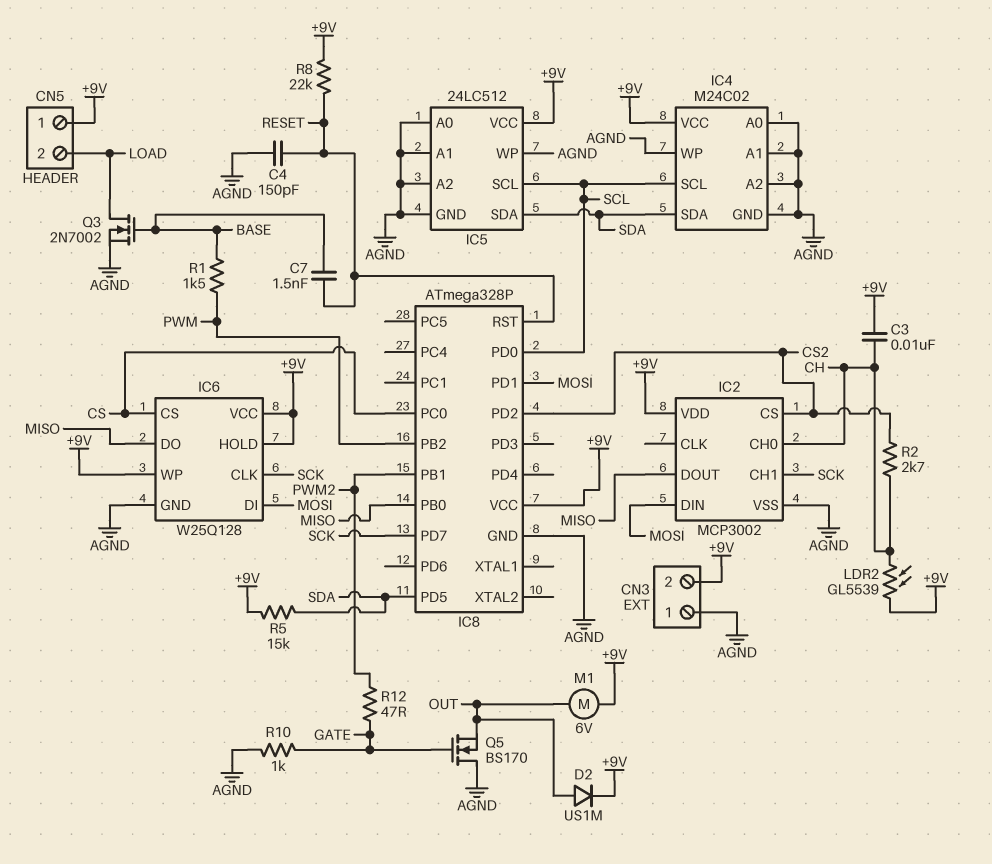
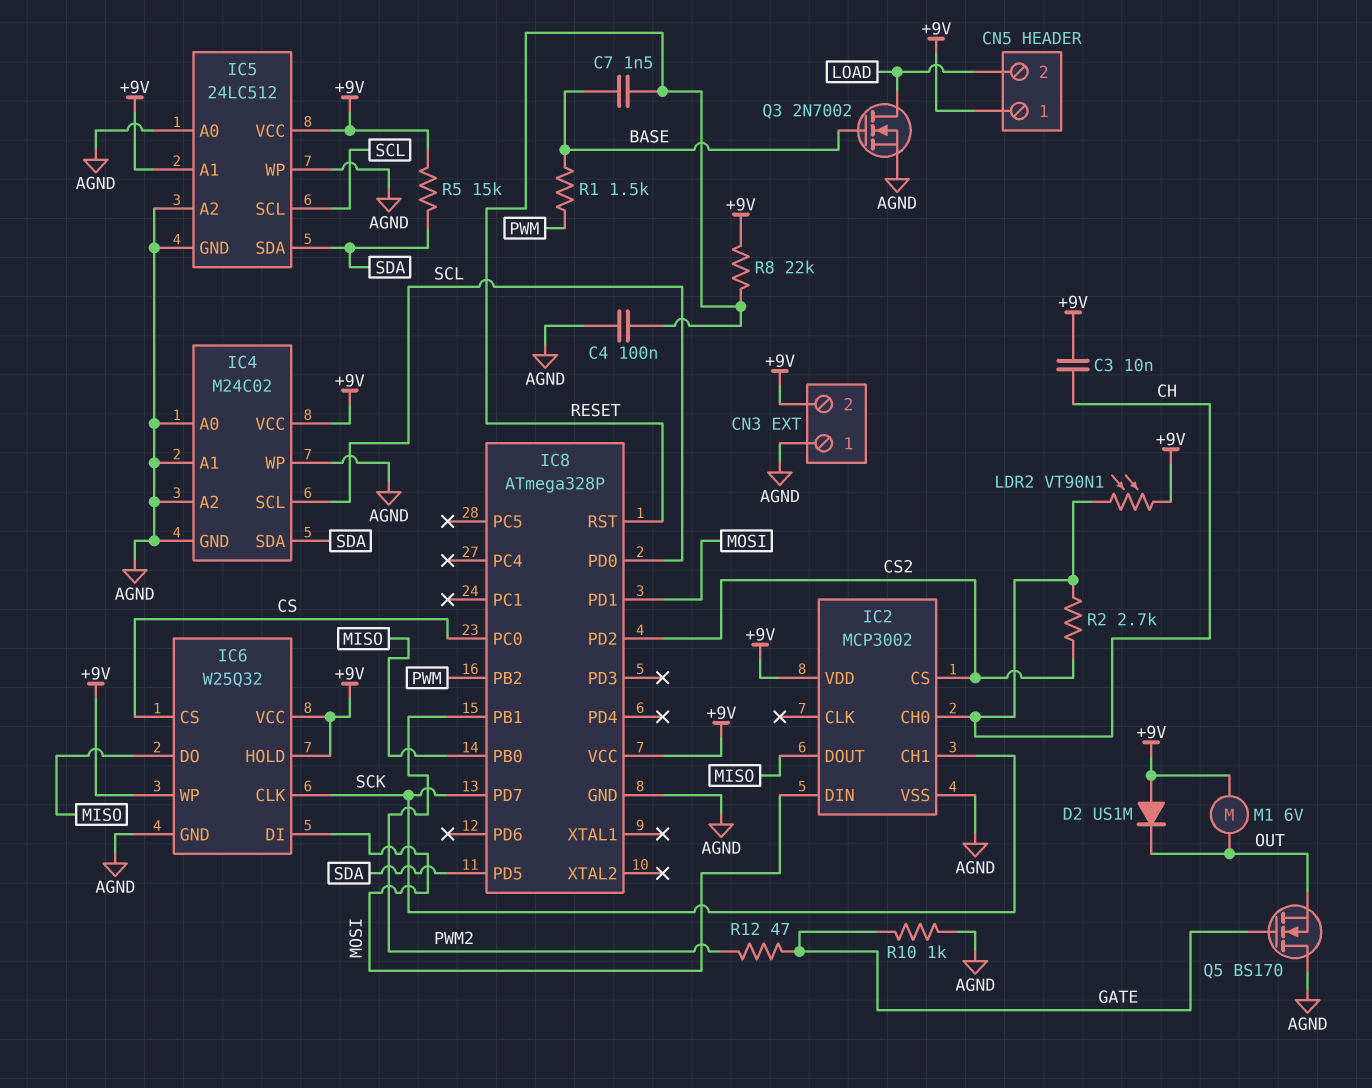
C4: 150pF (AGND, RESET) -> 100nF (AGND, RESET)
D2: diode US1M (A OUT, K +9V) -> diode US1M (A +9V, K OUT)
IC5 pin A1: AGND -> +9V
IC6: W25Q128 -> W25Q32
LDR2: GL5539 (+9V, CH) -> VT90N1 (+9V, CH)

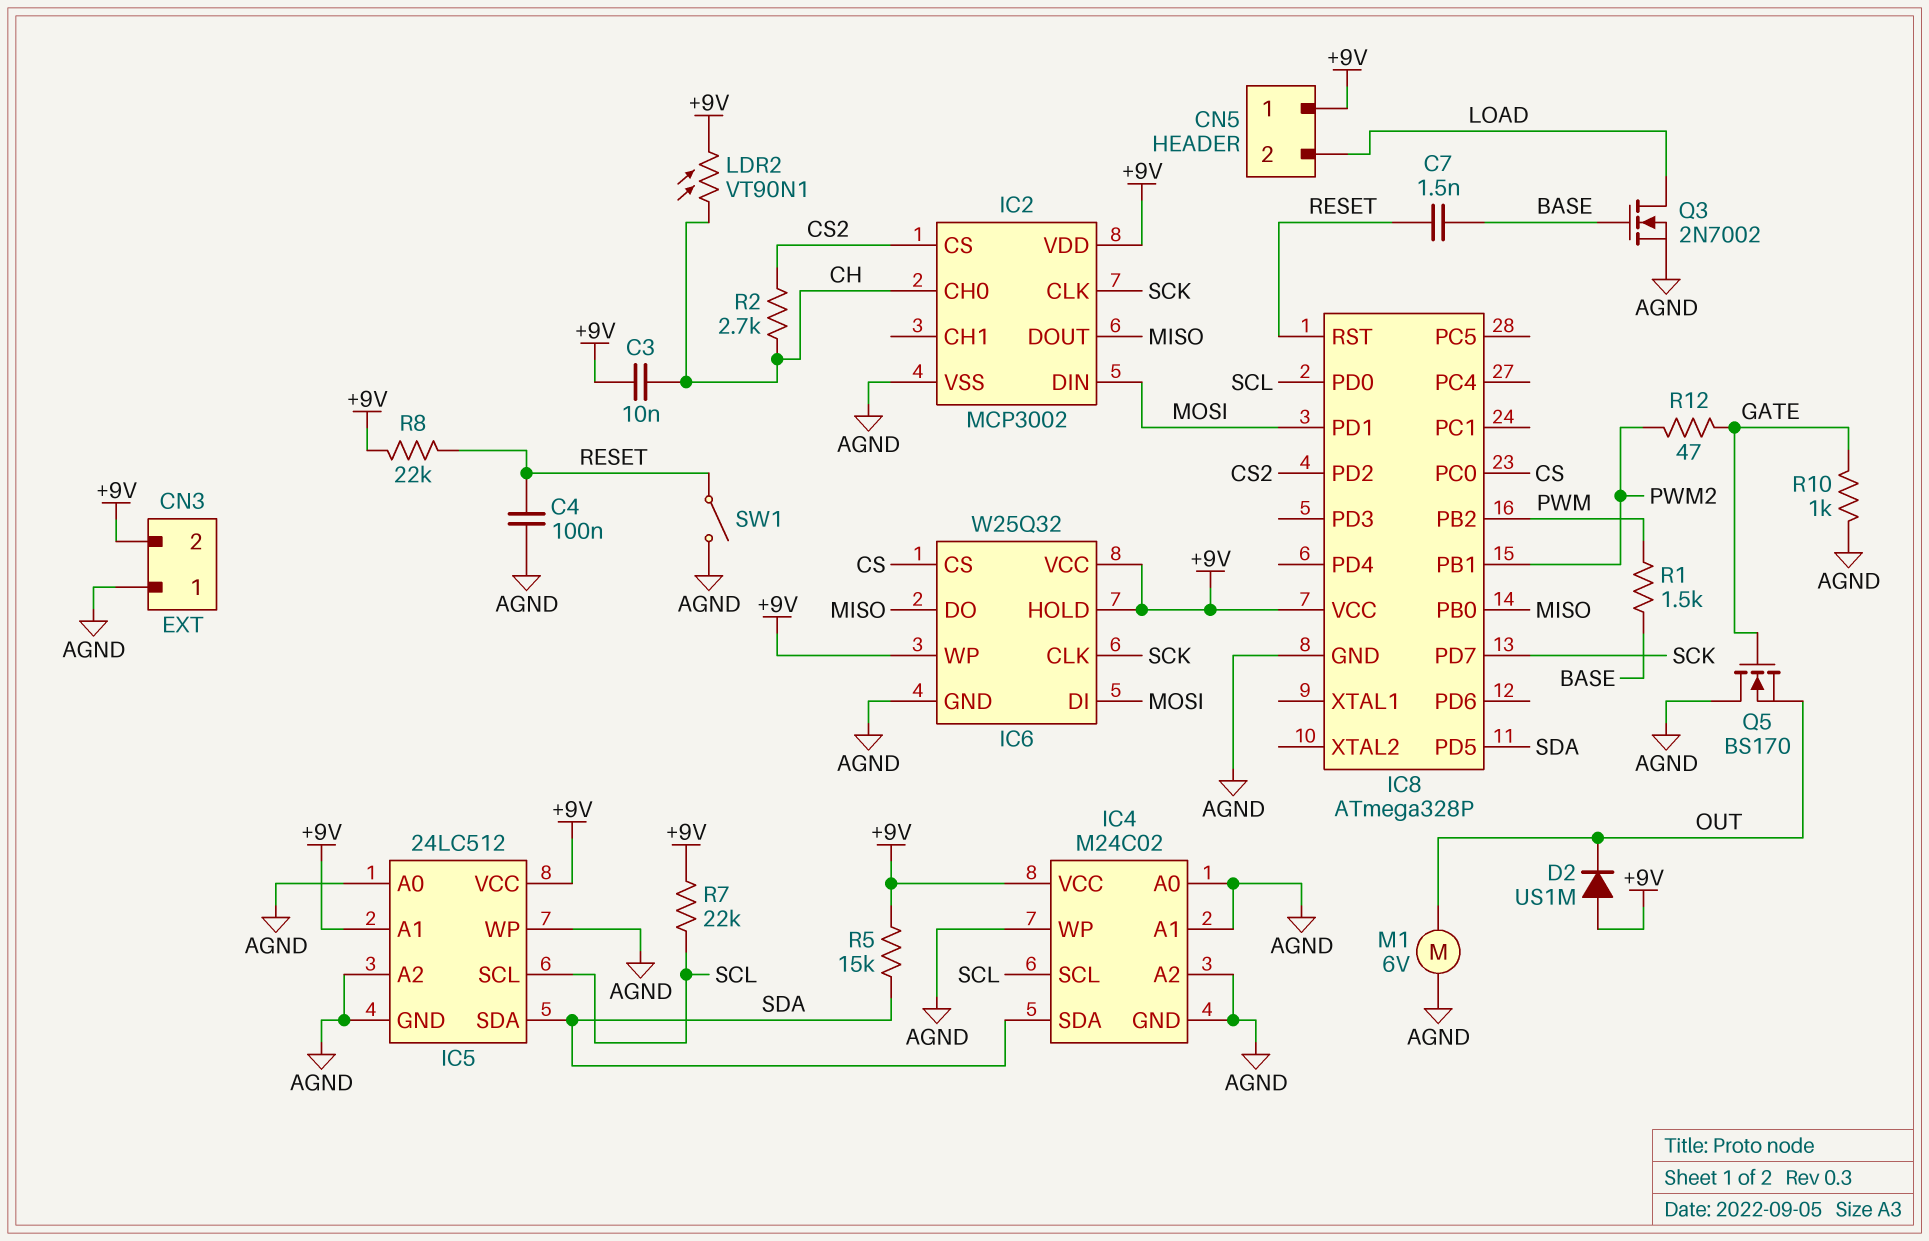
IC2 pin CH1: SCK -> none
IC2 pin CLK: none -> SCK
M1: motor 6V (+9V, OUT) -> motor 6V (AGND, OUT)
R7: none -> 22k (+9V, SCL)
SW1: none -> switch (AGND, RESET)

